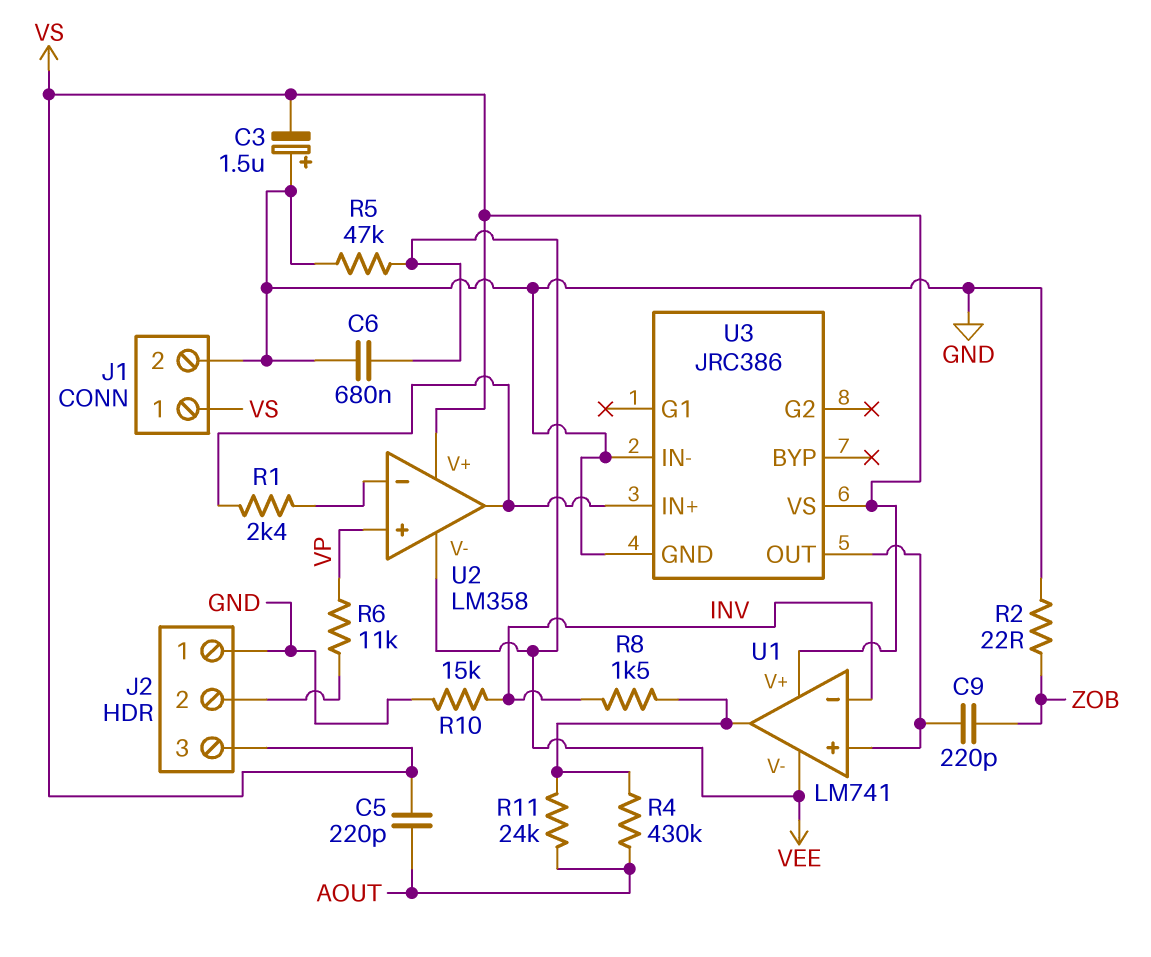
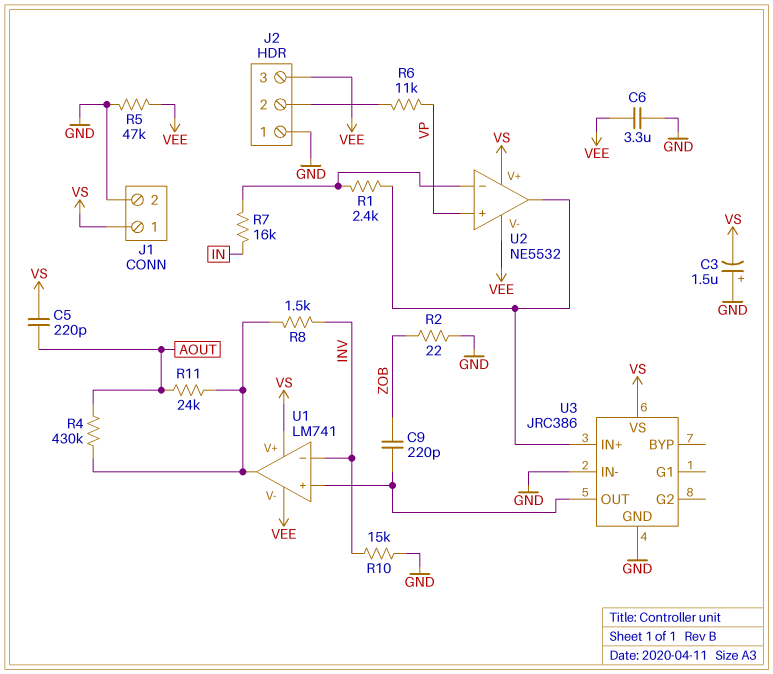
C6: 680nF (GND, VEE) -> 3.3uF (GND, VEE)
J2 pin 3: VS -> VEE
R7: none -> 16k (IN, U2/in-)
U2: LM358 -> NE5532

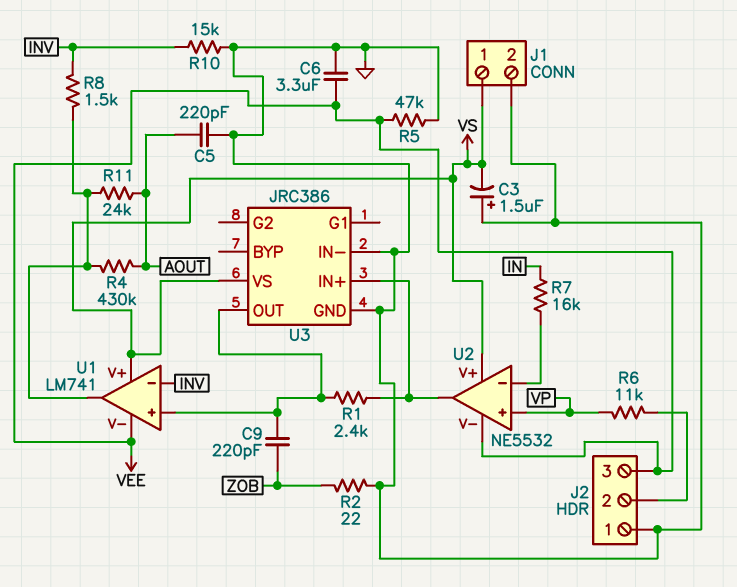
C5: 220pF (AOUT, VS) -> 220pF (AOUT, GND)
R1: 2.4k (U2/in-, U2/out) -> 2.4k (U1/in+, U2/out)

